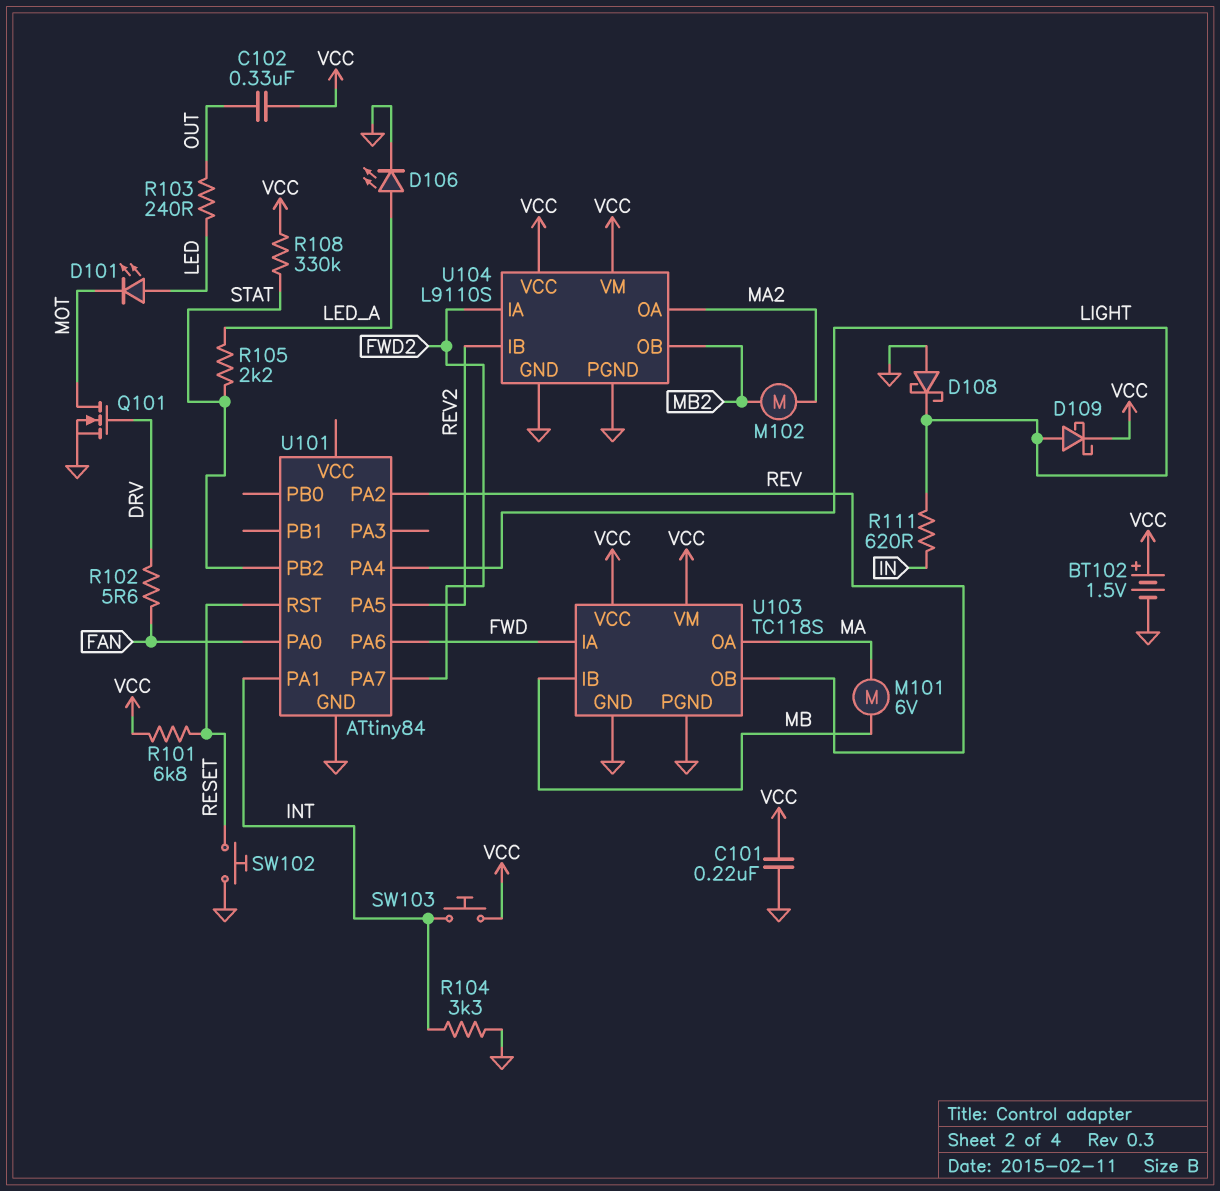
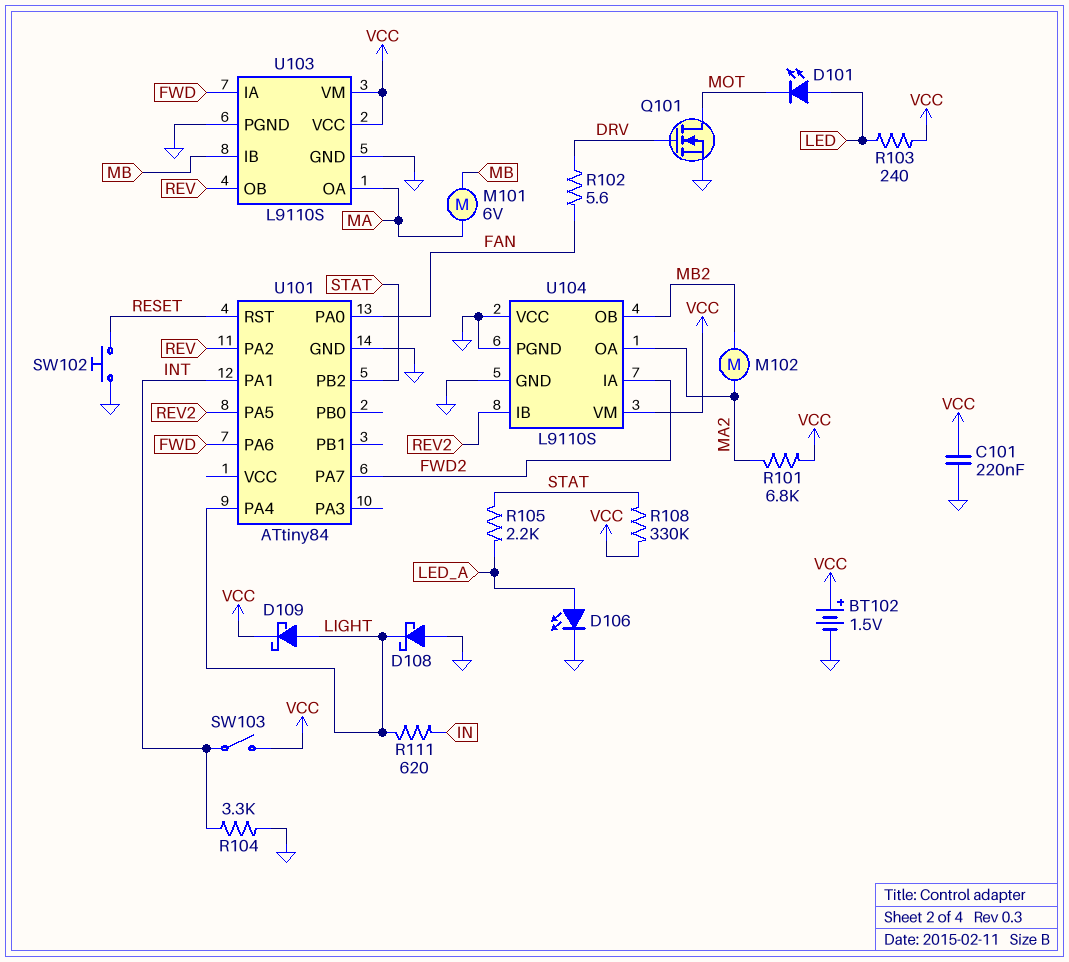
C102: 330nF (OUT, VCC) -> none
R101: 6.8k (RESET, VCC) -> 6.8k (MA2, VCC)
R103: 240 (LED, OUT) -> 240 (LED, VCC)
SW103: button (INT, VCC) -> switch (INT, VCC)
U103: TC118S -> L9110S
U104 pin VCC: VCC -> GND

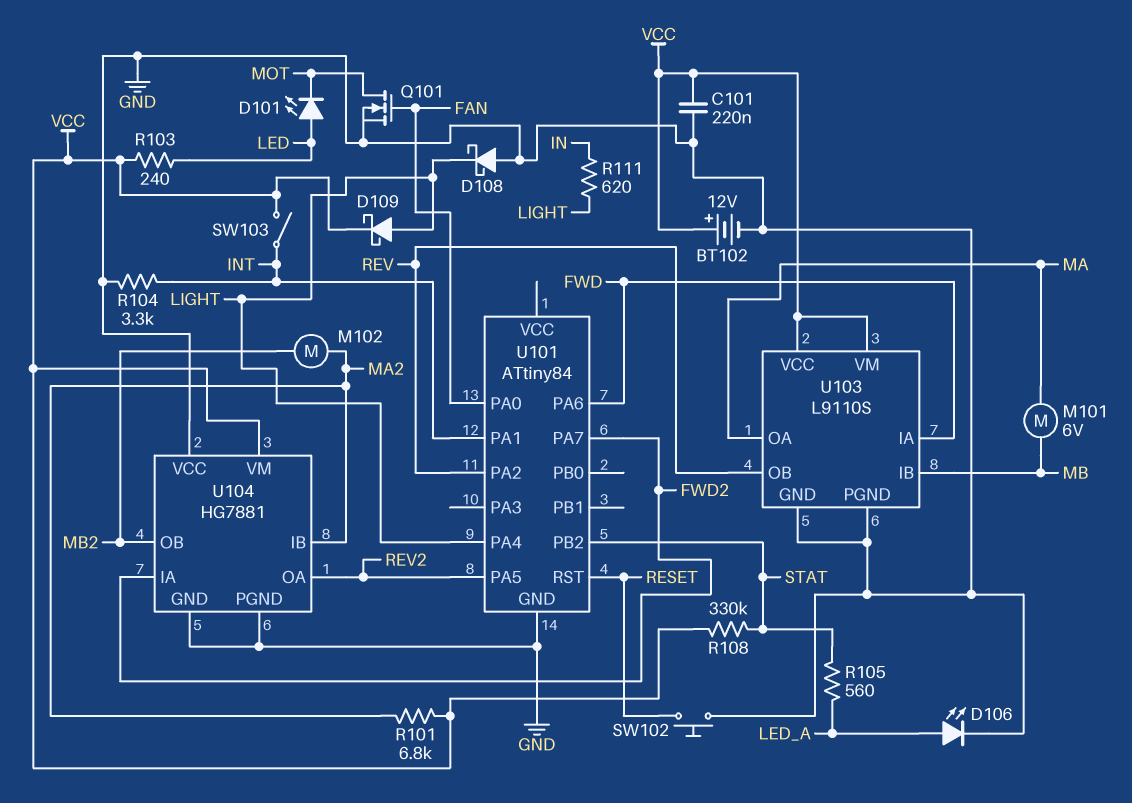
BT102: 1.5V (plus VCC, minus GND) -> 12V (plus VCC, minus GND)
Q101: NMOS (G DRV, D MOT, S GND) -> NMOS (G FAN, D MOT, S GND)
R102: 5.6 (DRV, FAN) -> none
R105: 2.2k (LED_A, STAT) -> 560 (LED_A, STAT)
U104: L9110S -> HG7881
U104 pin IB: REV2 -> MA2
U104 pin OA: MA2 -> REV2

